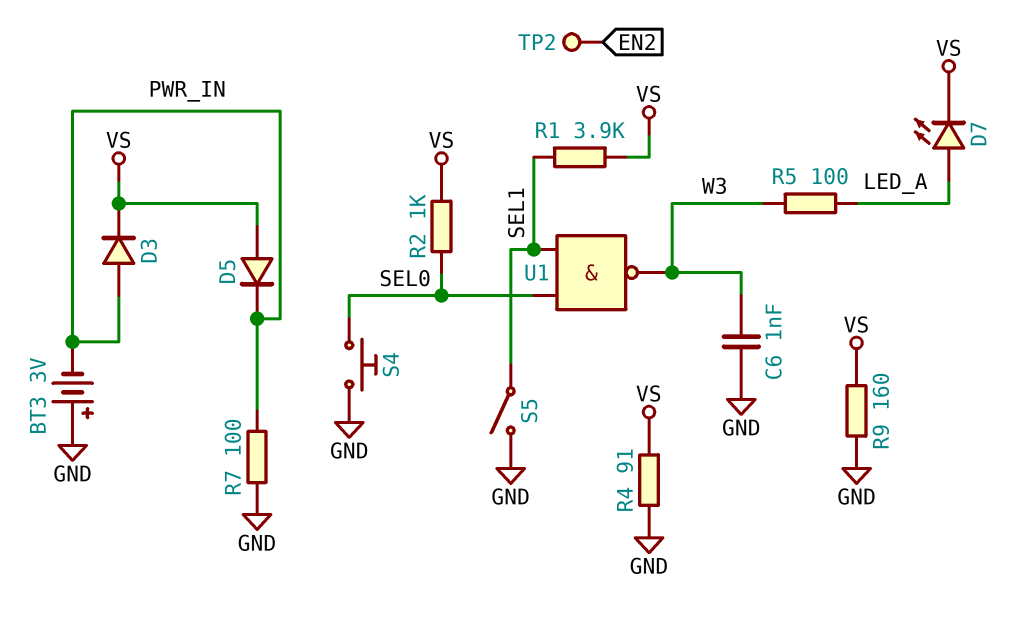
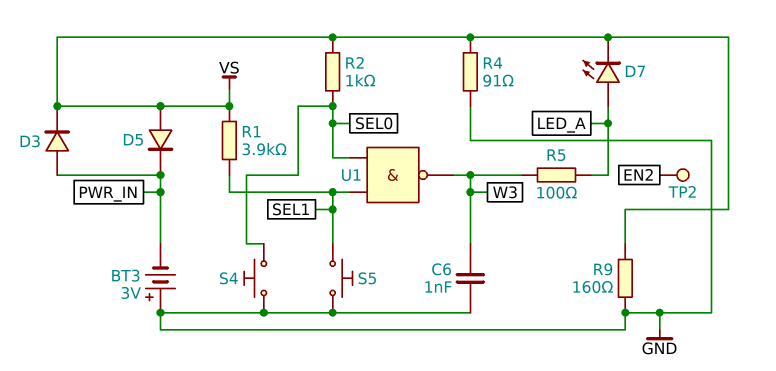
R7: 100 (GND, PWR_IN) -> none
S5: switch (GND, SEL1) -> button (GND, SEL1)

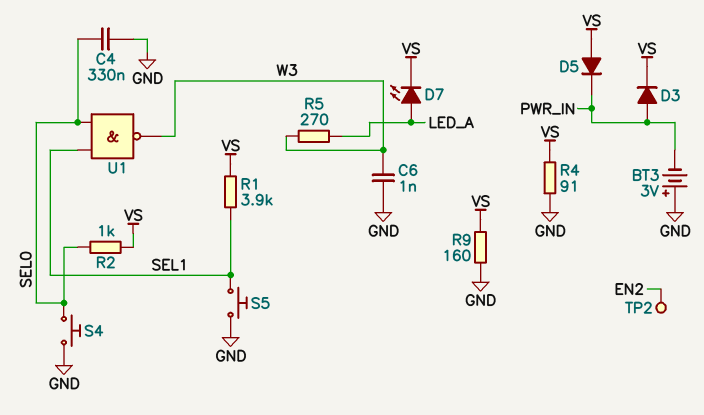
C4: none -> 330nF (GND, SEL0)
R5: 100 (LED_A, W3) -> 270 (LED_A, W3)

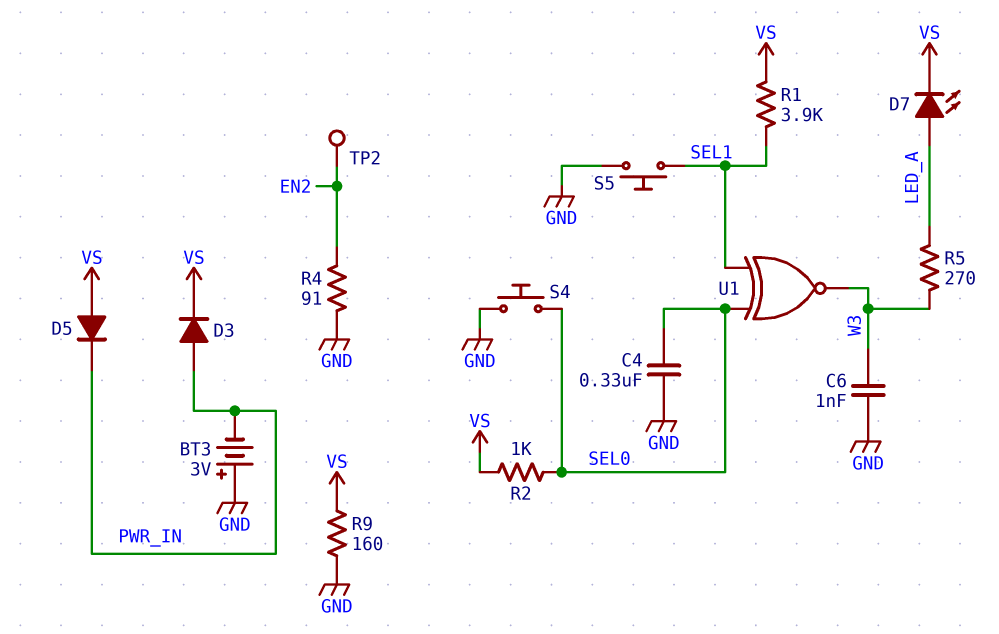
R4: 91 (GND, VS) -> 91 (EN2, GND)
U1: NAND (in SEL0, in SEL1, out W3) -> XNOR (in SEL0, in SEL1, out W3)

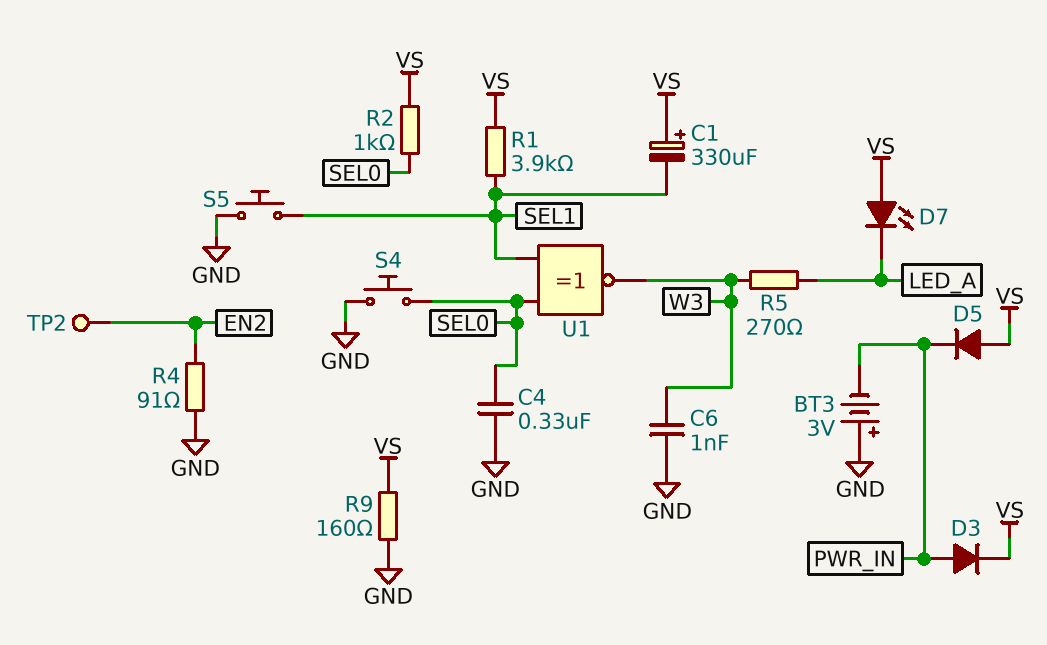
C1: none -> 330uF (plus VS, minus SEL1)
D7: LED (A LED_A, K VS) -> LED (A VS, K LED_A)

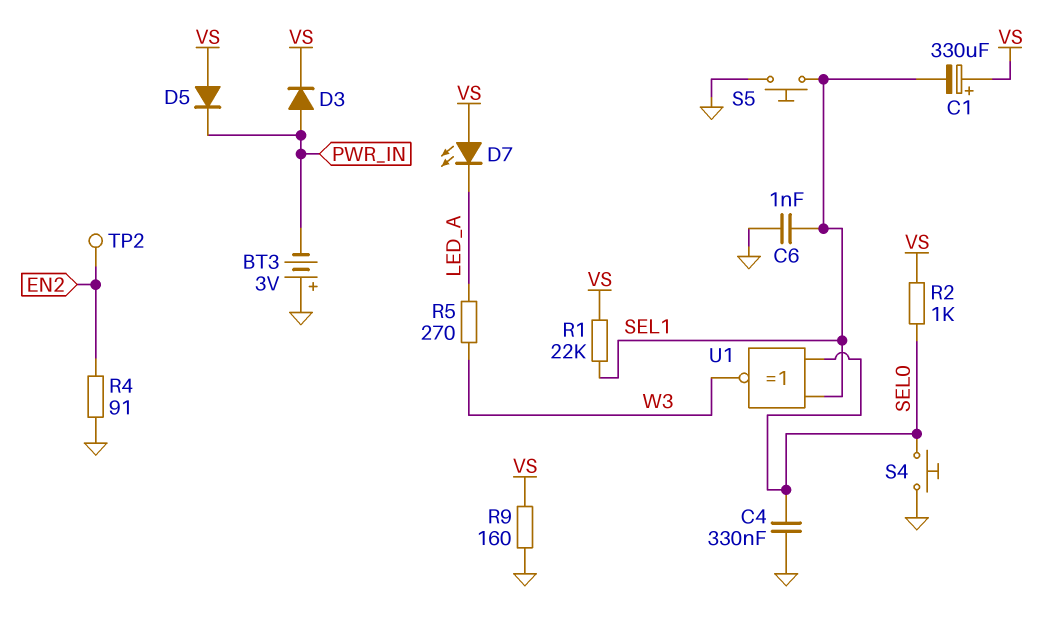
C6: 1nF (GND, W3) -> 1nF (GND, SEL1)
R1: 3.9k (SEL1, VS) -> 22k (SEL1, VS)

